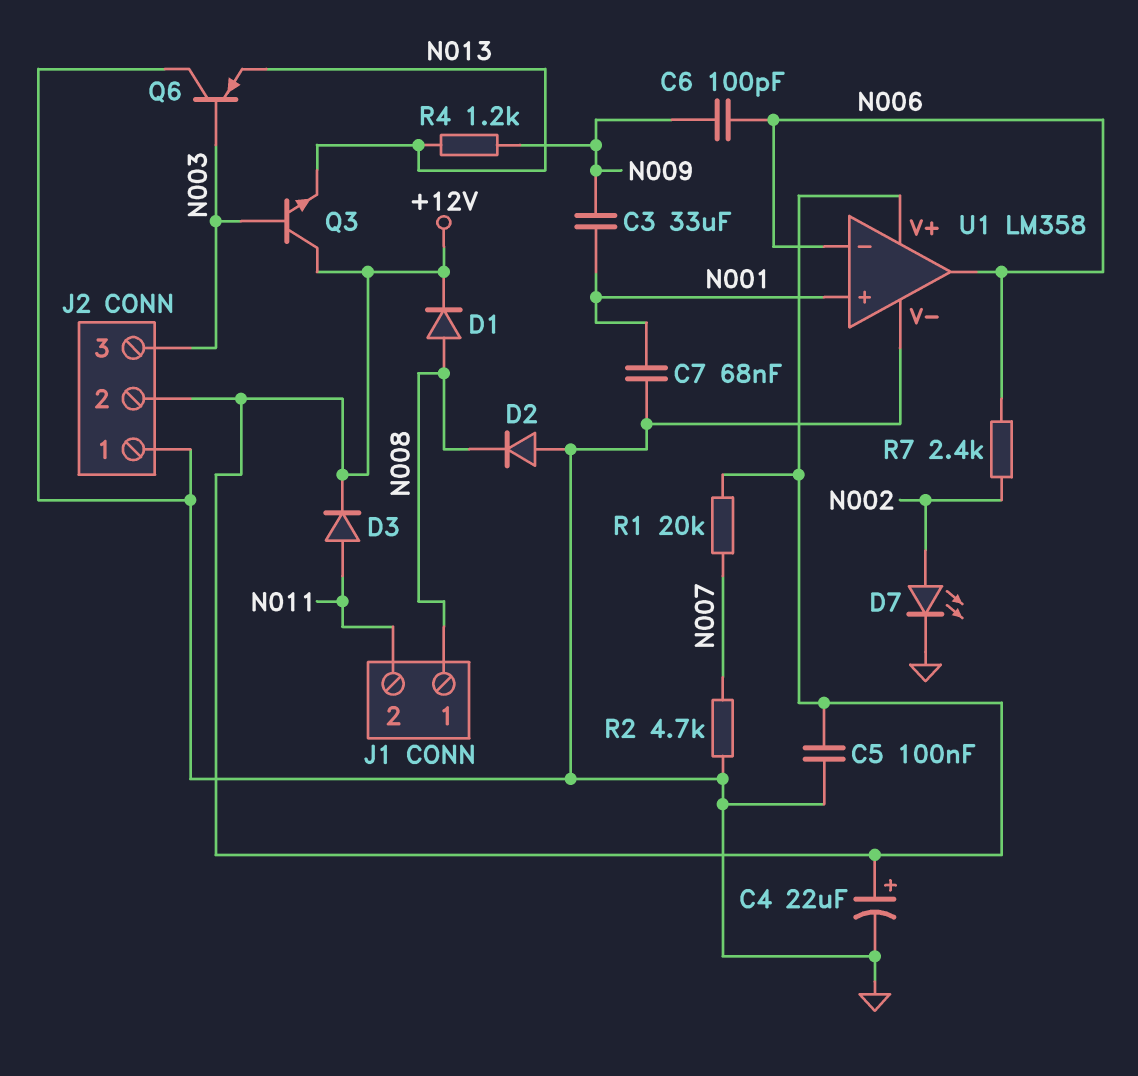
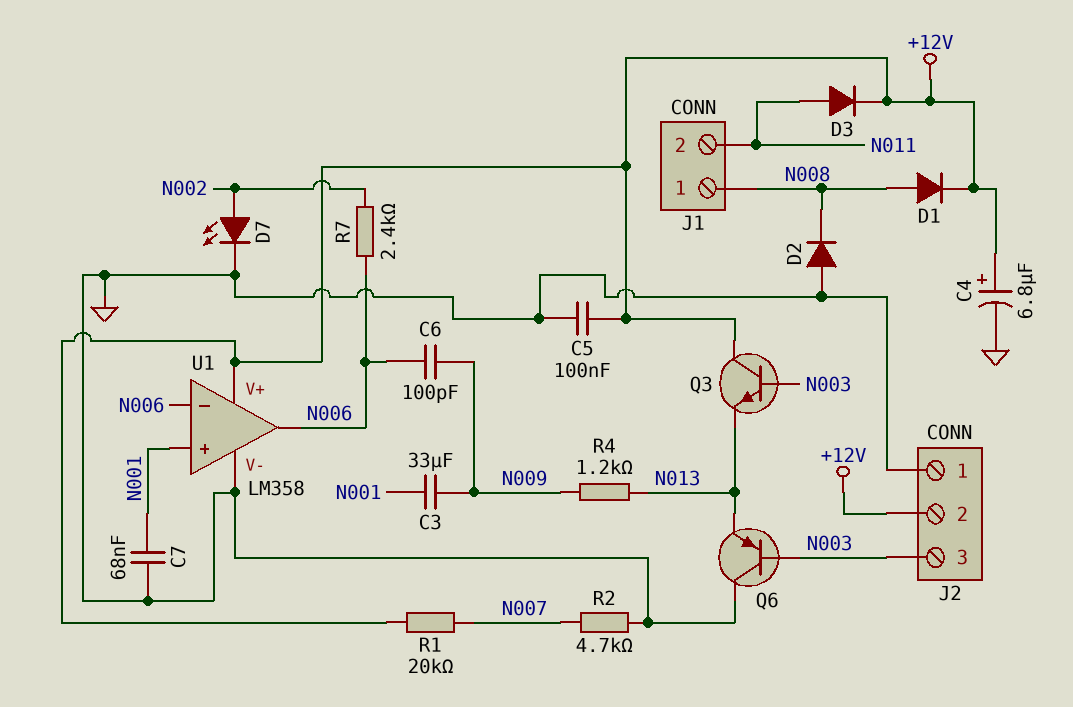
C4: 22uF (plus +12V, minus GND) -> 6.8uF (plus +12V, minus GND)

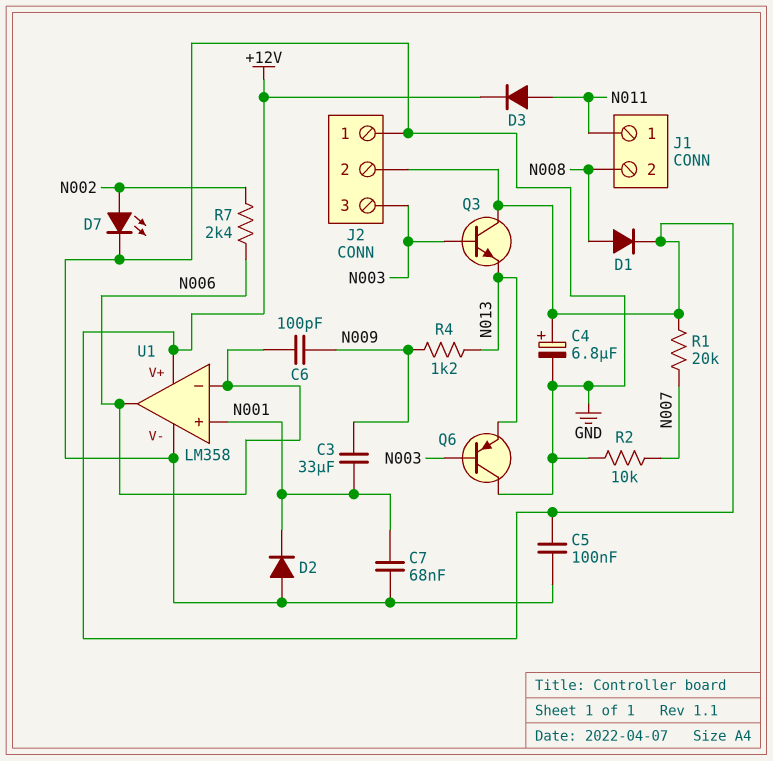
D2: diode (A GND, K N008) -> diode (A GND, K N001)
J1 pin 1: N008 -> N011
J1 pin 2: N011 -> N008
R2: 4.7k (GND, N007) -> 10k (GND, N007)

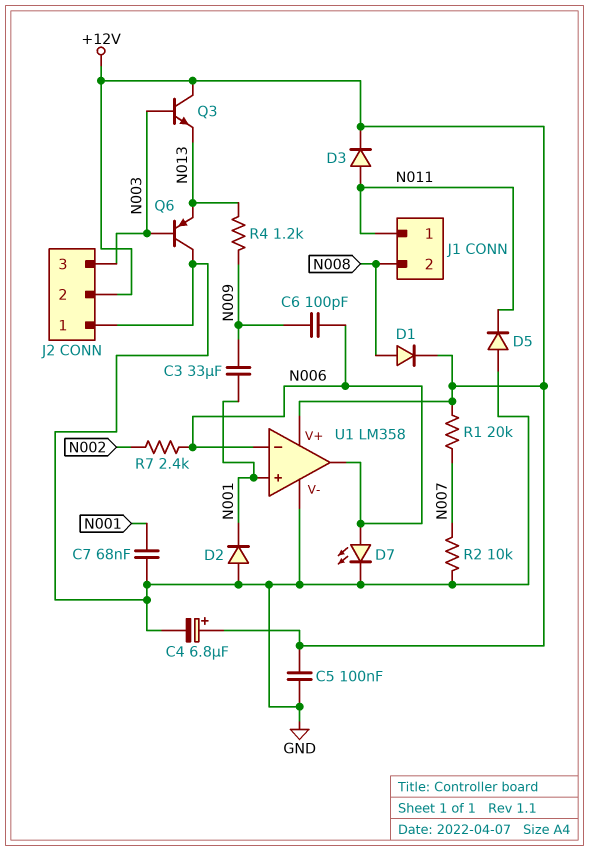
D5: none -> diode (A GND, K N011)
D7: LED (A N002, K GND) -> LED (A N006, K GND)

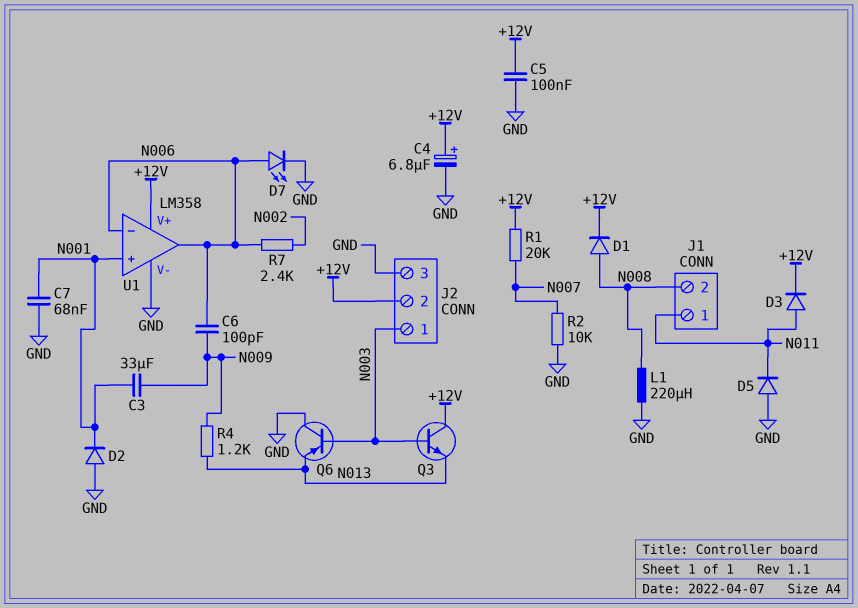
J2 pin 1: GND -> N003
J2 pin 3: N003 -> GND
L1: none -> 220uH (GND, N008)

